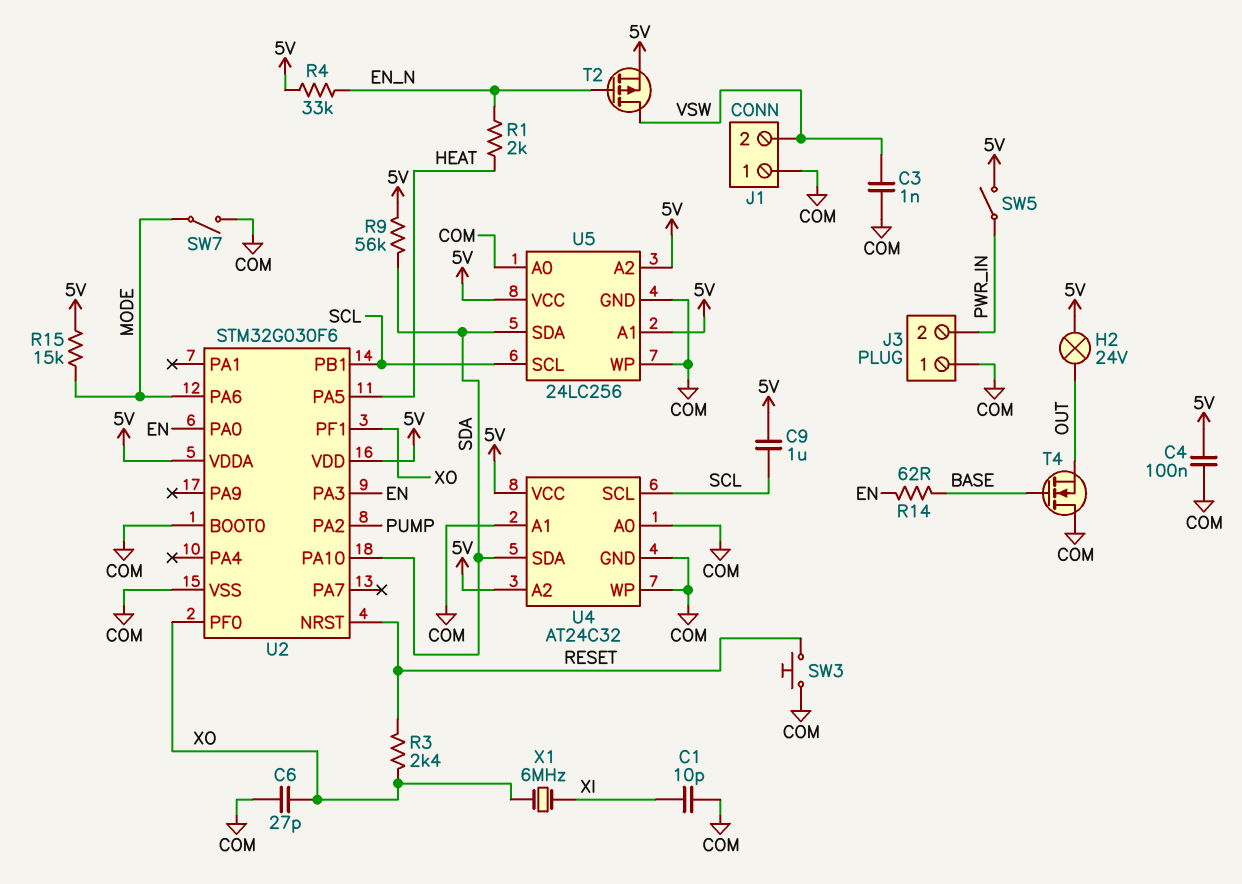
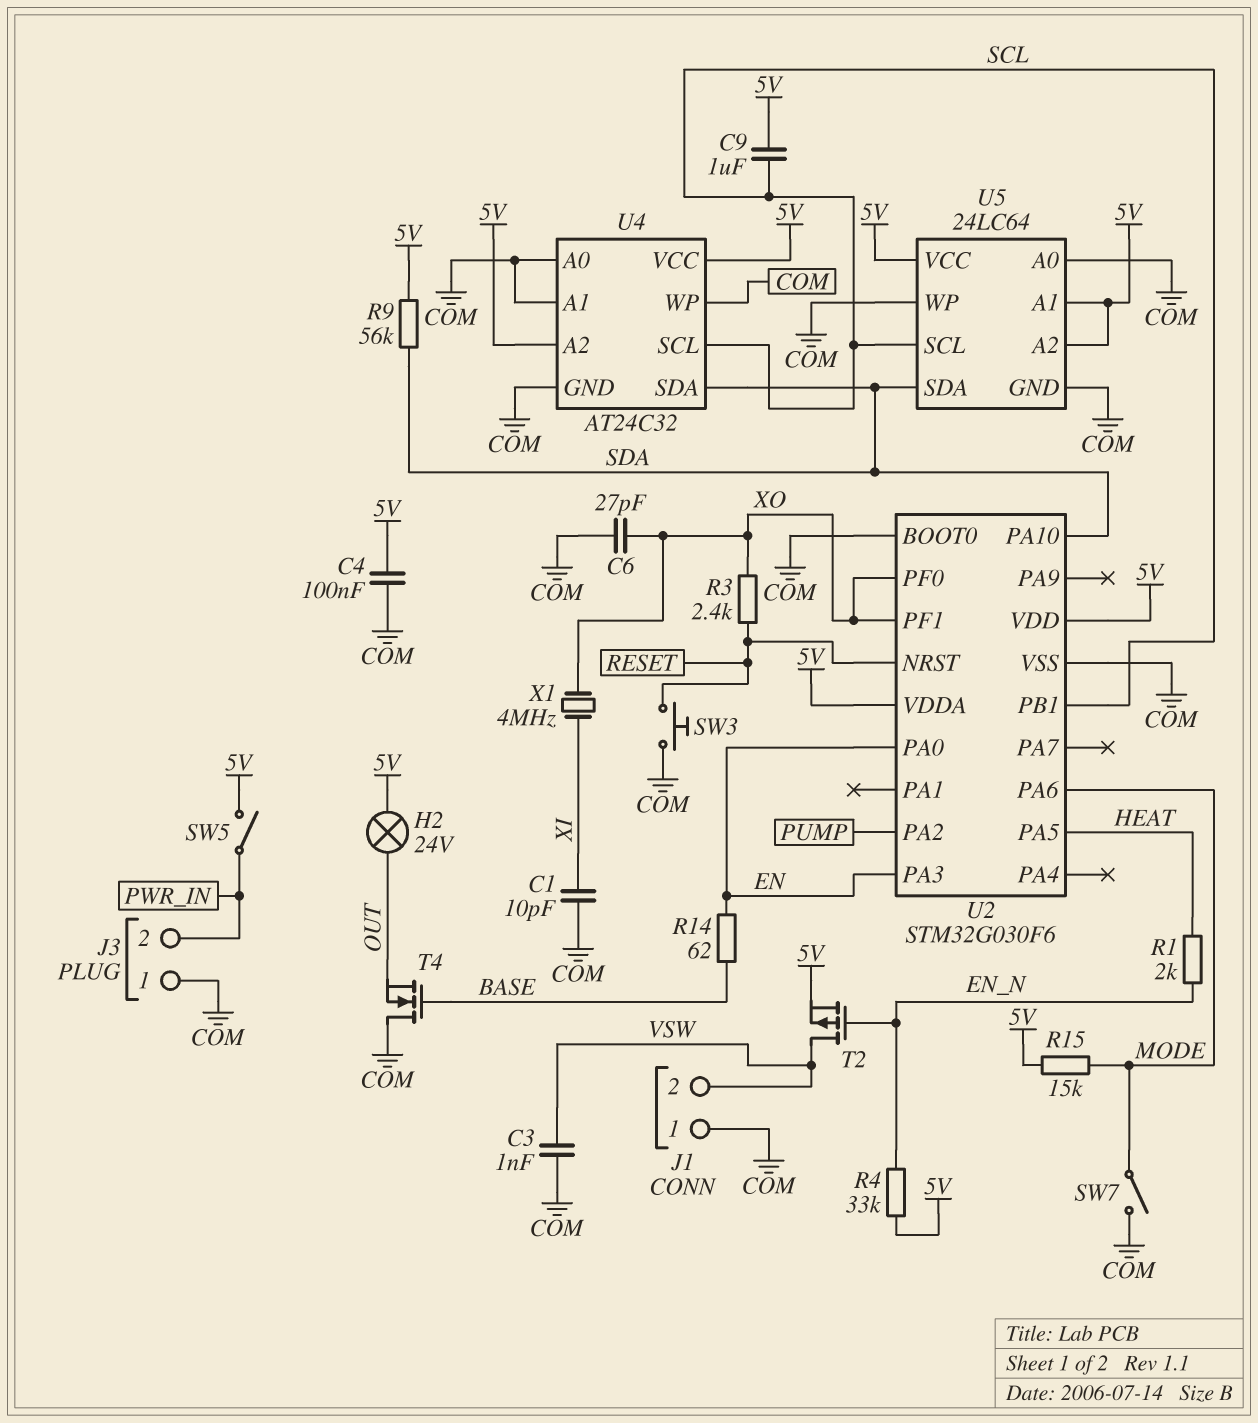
U5: 24LC256 -> 24LC64
X1: 6MHz (XI, XO) -> 4MHz (XI, XO)

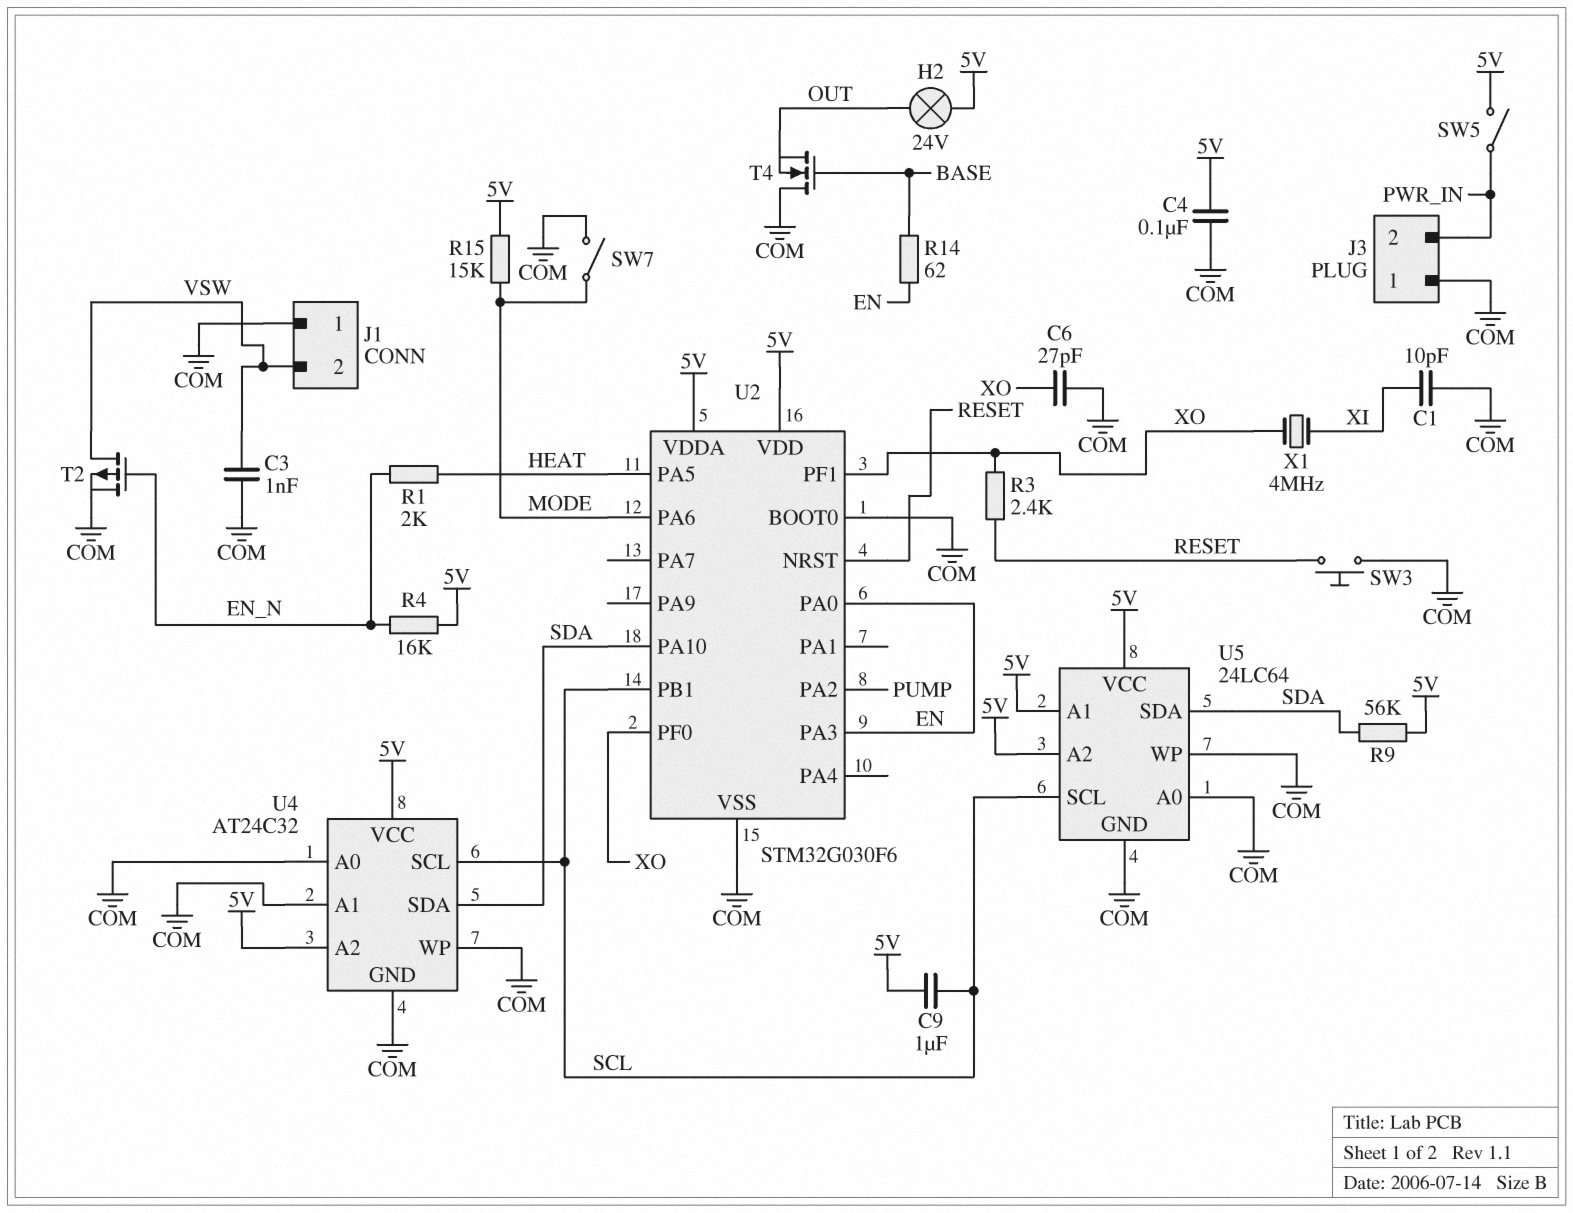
R4: 33k (5V, EN_N) -> 16k (5V, EN_N)
T2: PMOS (G EN_N, D VSW, S 5V) -> PMOS (G EN_N, D VSW, S COM)

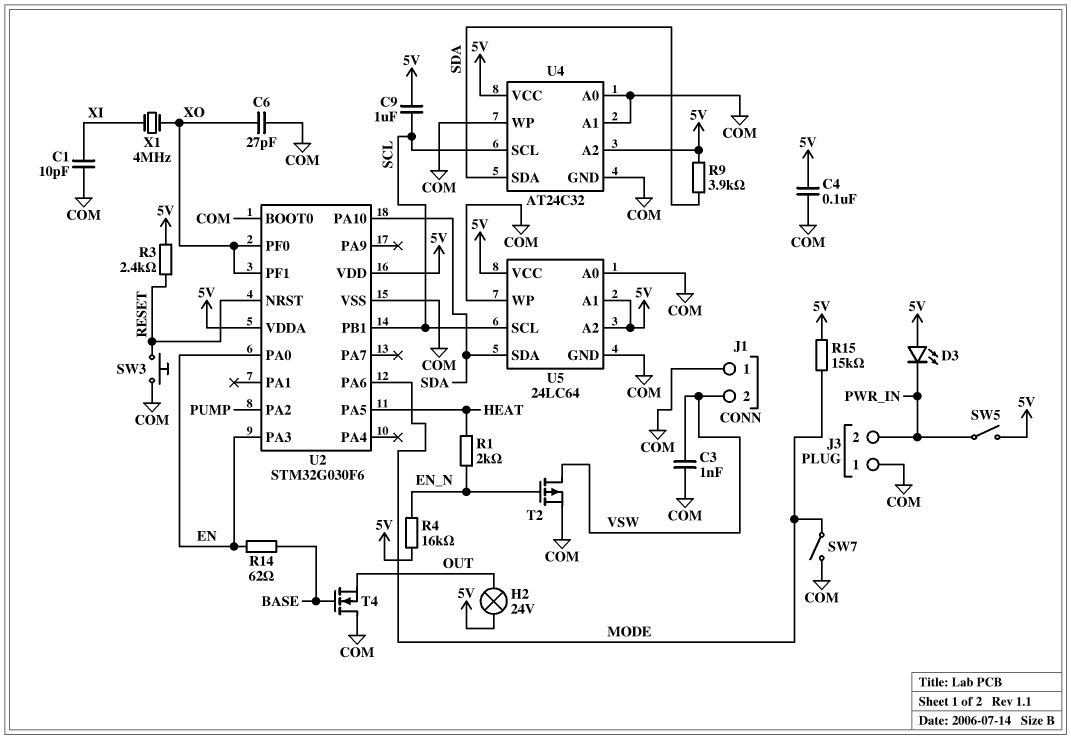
D3: none -> LED (A 5V, K PWR_IN)
R3: 2.4k (RESET, XO) -> 2.4k (5V, RESET)
R9: 56k (5V, SDA) -> 3.9k (5V, SDA)

